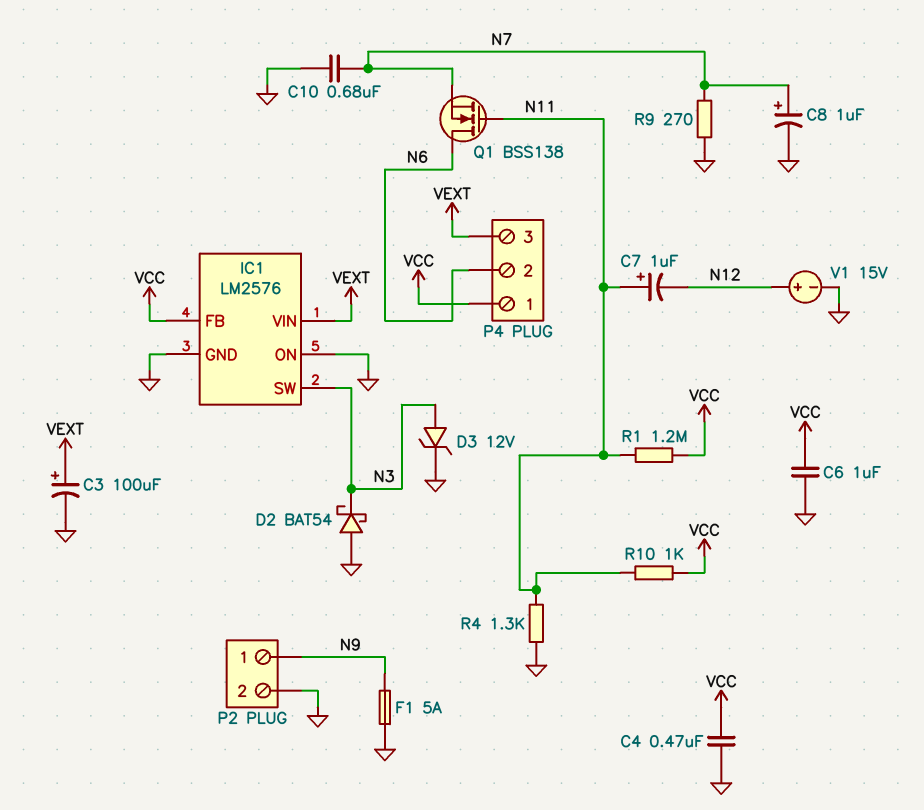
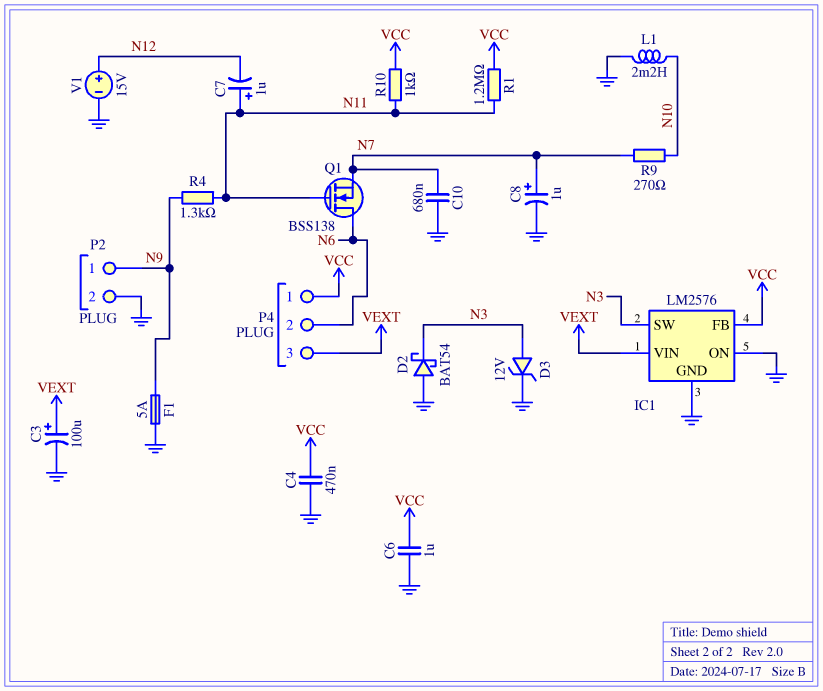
L1: none -> 2.2mH (GND, N10)
R4: 1.3k (GND, N11) -> 1.3k (N9, N11)
R9: 270 (GND, N7) -> 270 (N7, N10)

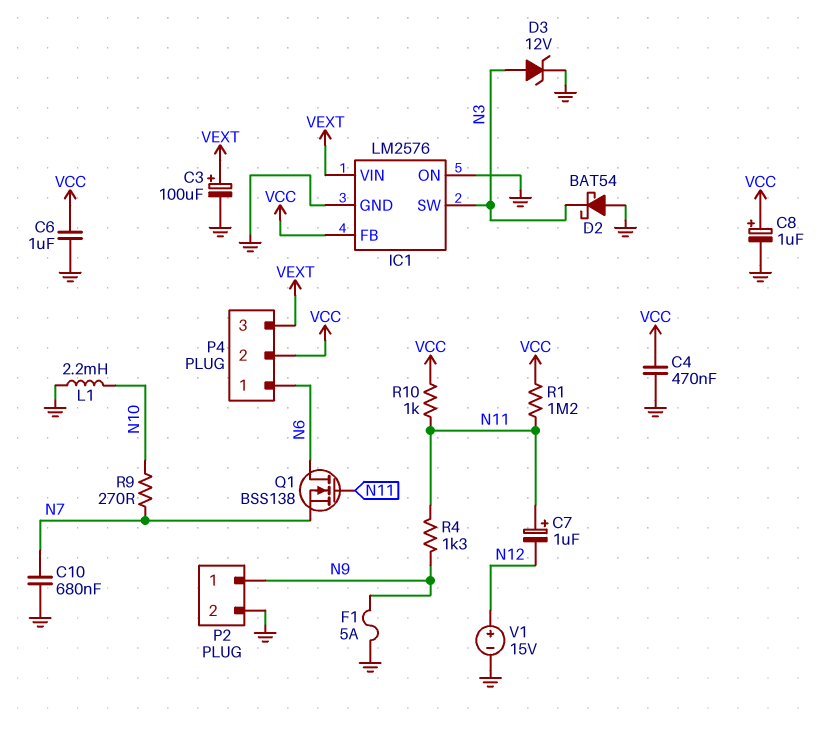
C8: 1uF (plus N7, minus GND) -> 1uF (plus VCC, minus GND)
P4 pin 1: VCC -> N6
P4 pin 2: N6 -> VCC

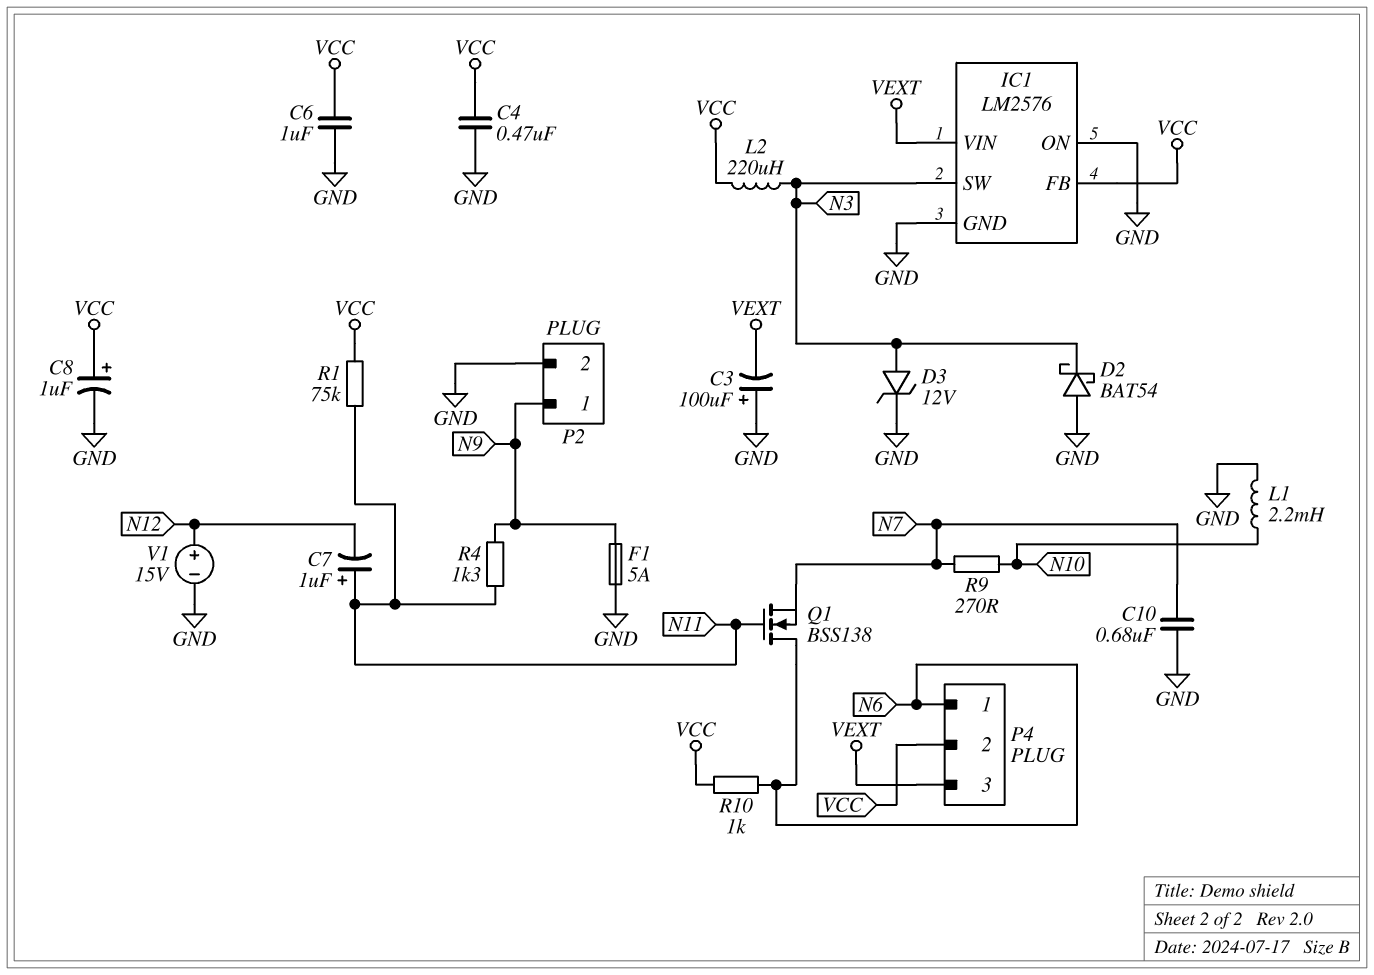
C3: 100uF (plus VEXT, minus GND) -> 100uF (plus GND, minus VEXT)
L2: none -> 220uH (N3, VCC)
R1: 1.2M (N11, VCC) -> 75k (N11, VCC)
R10: 1k (N11, VCC) -> 1k (N6, VCC)

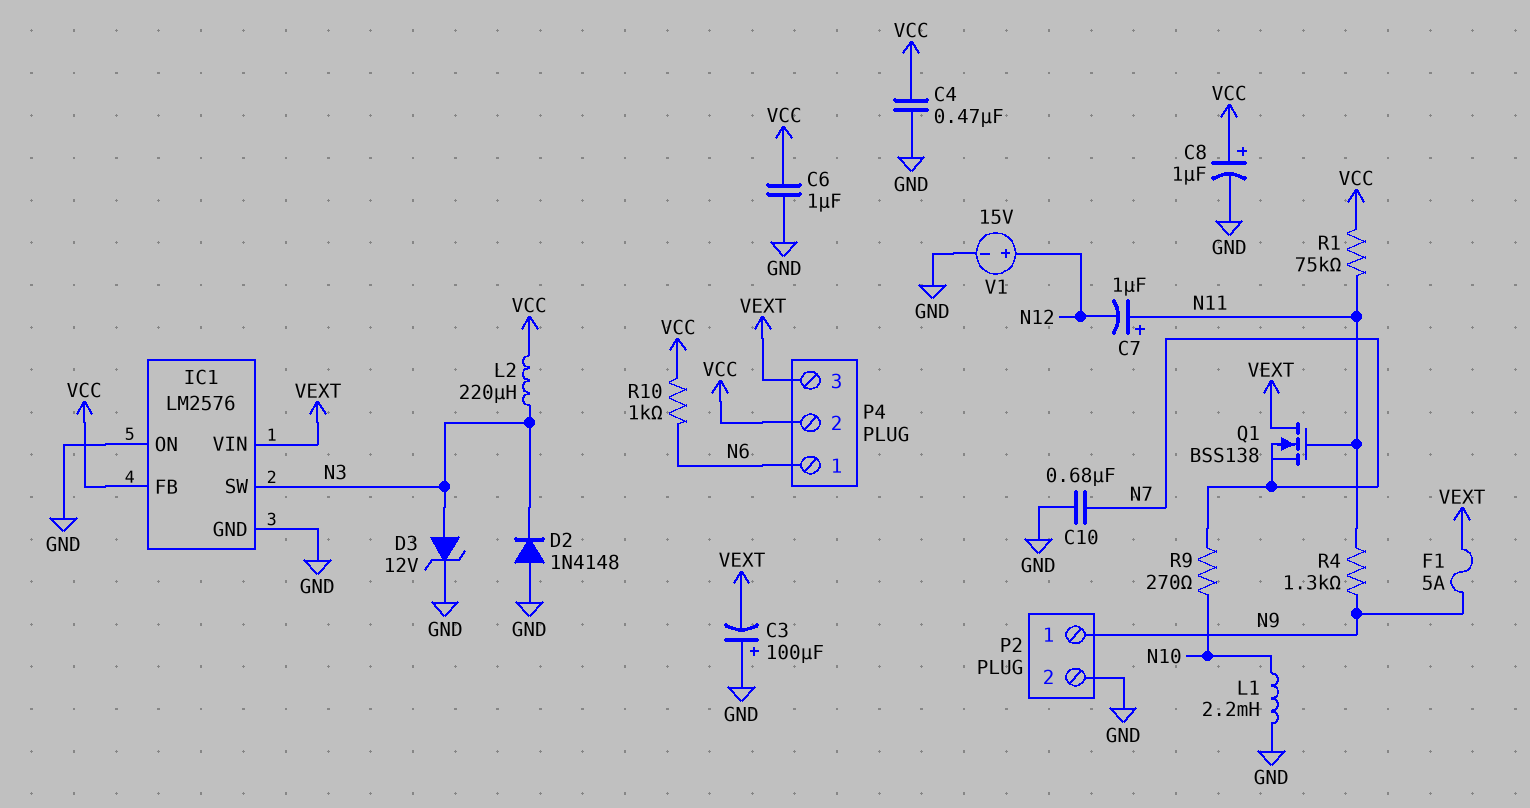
D2: schottky BAT54 (A GND, K N3) -> diode 1N4148 (A GND, K N3)
F1: 5A (GND, N9) -> 5A (N9, VEXT)
Q1: NMOS BSS138 (G N11, D N6, S N7) -> NMOS BSS138 (G N11, D VEXT, S N7)

